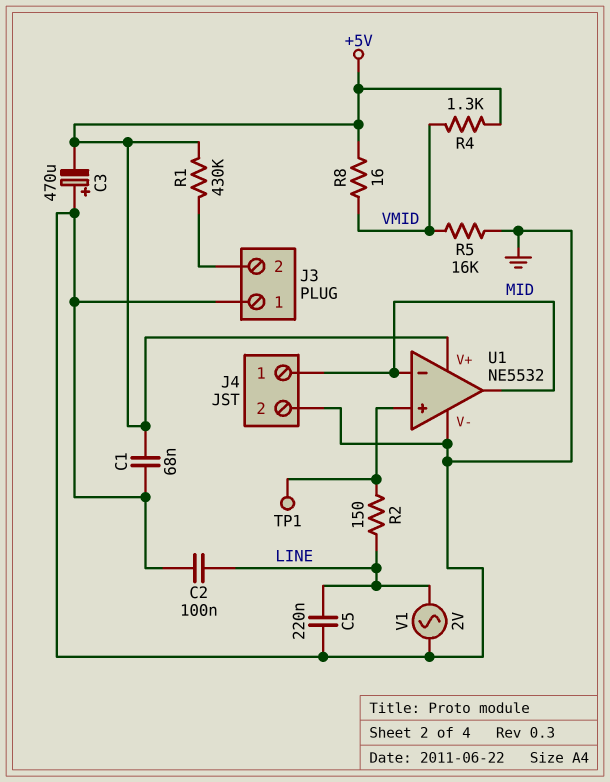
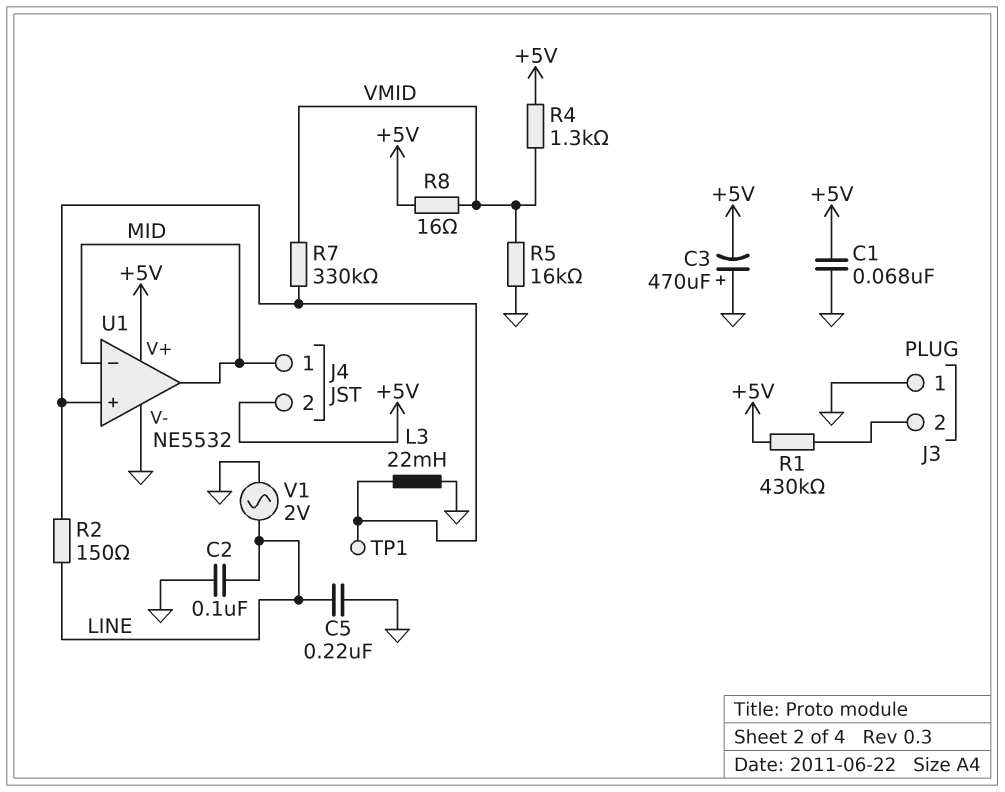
J4 pin 2: GND -> +5V
L3: none -> 22mH (GND, U1/in+)
R7: none -> 330k (U1/in+, VMID)

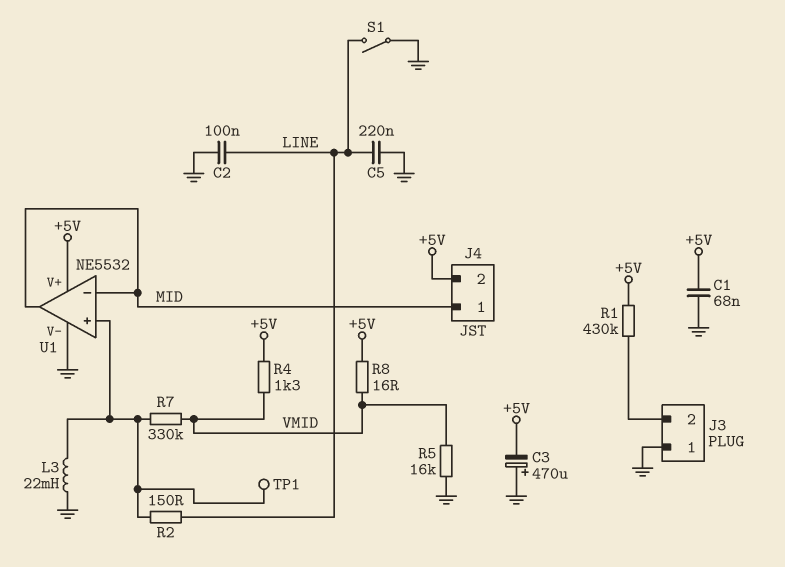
S1: none -> switch (GND, LINE)
V1: AC 2V (GND, LINE) -> none

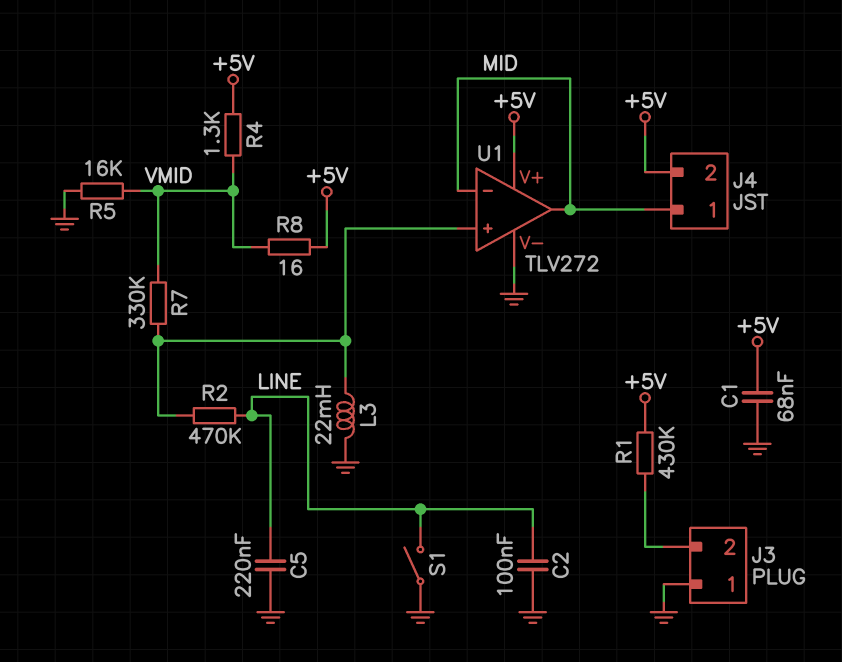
C3: 470uF (plus GND, minus +5V) -> none
R2: 150 (LINE, U1/in+) -> 470k (LINE, U1/in+)
TP1: test point (U1/in+) -> none
U1: NE5532 -> TLV272

